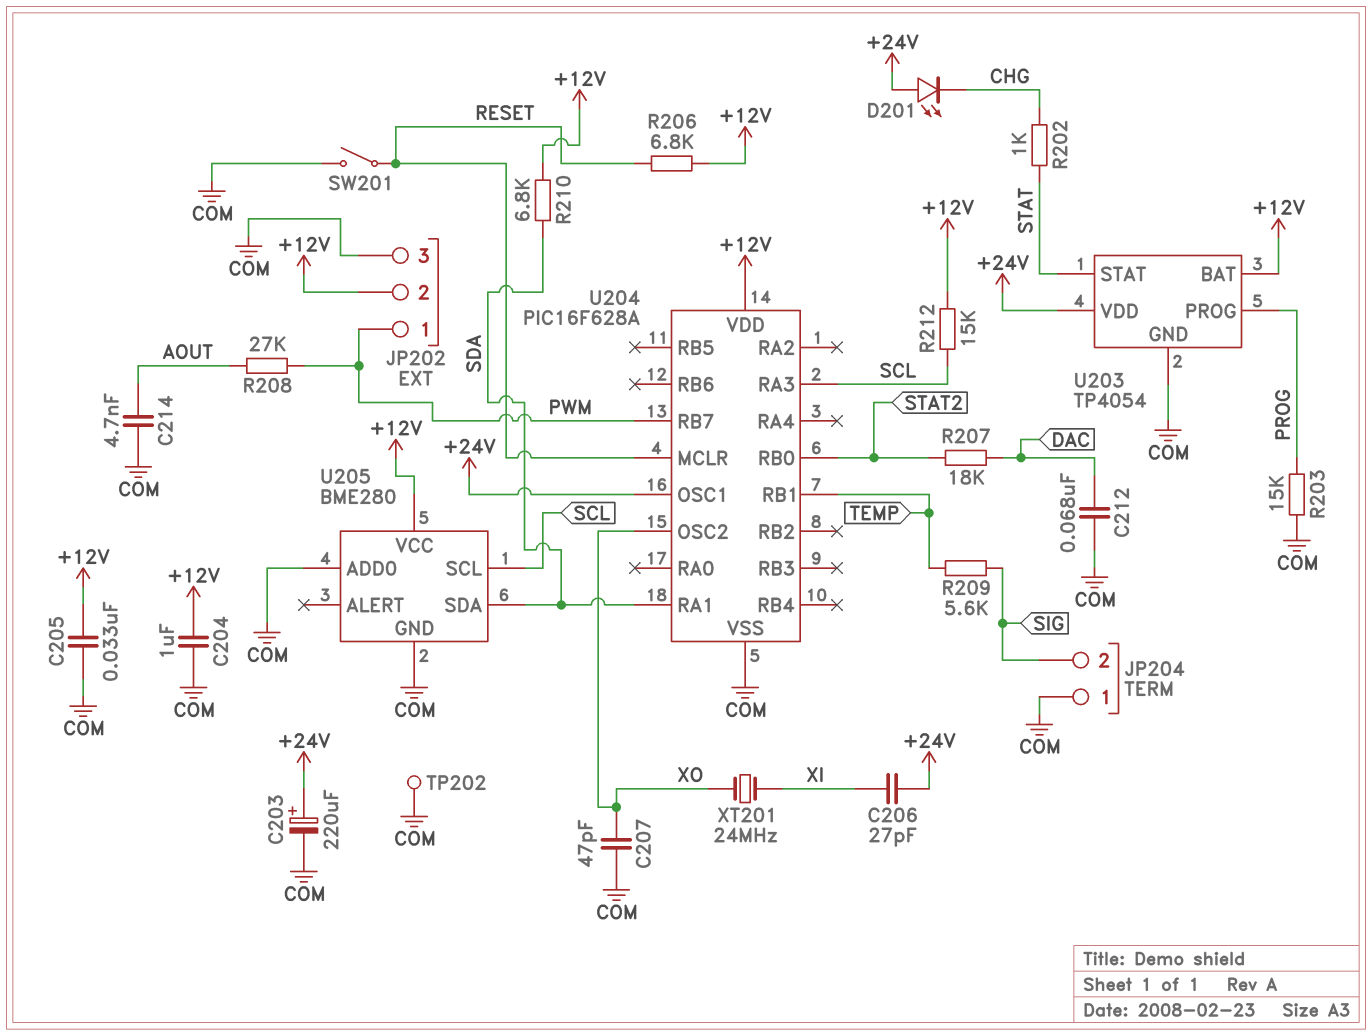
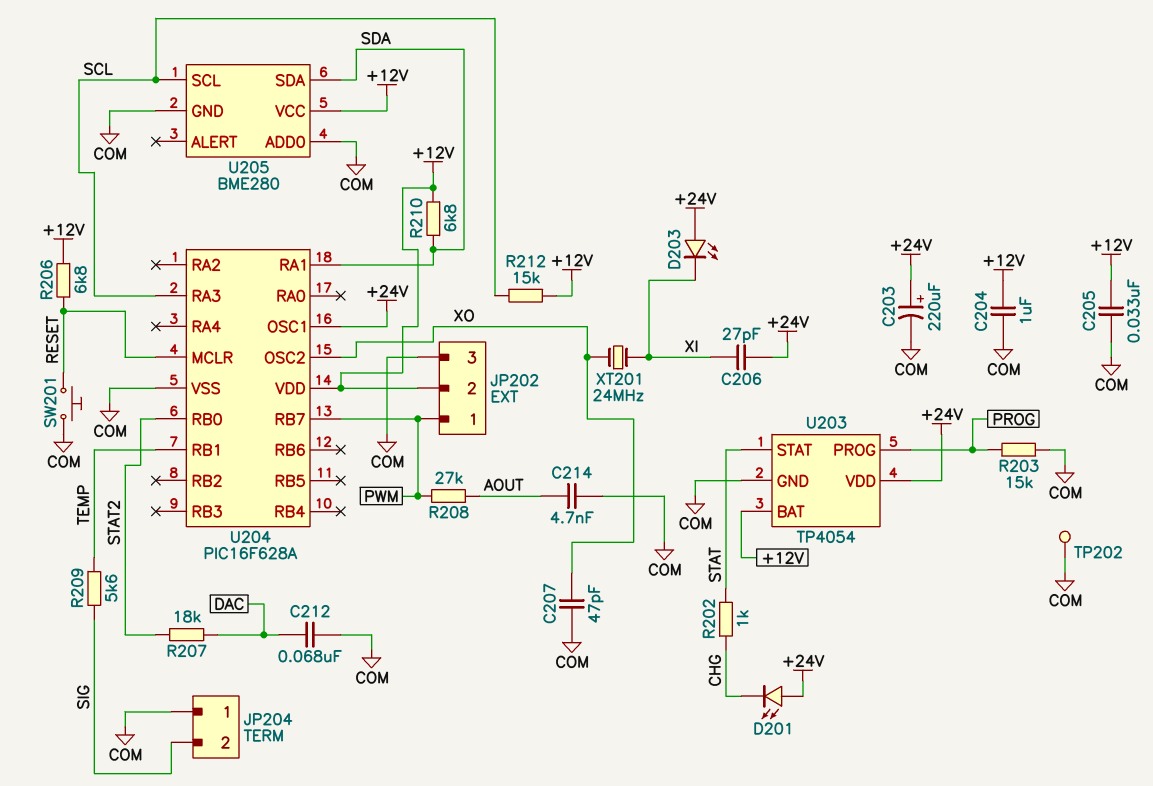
D203: none -> LED (A +24V, K XI)
SW201: switch (COM, RESET) -> button (COM, RESET)

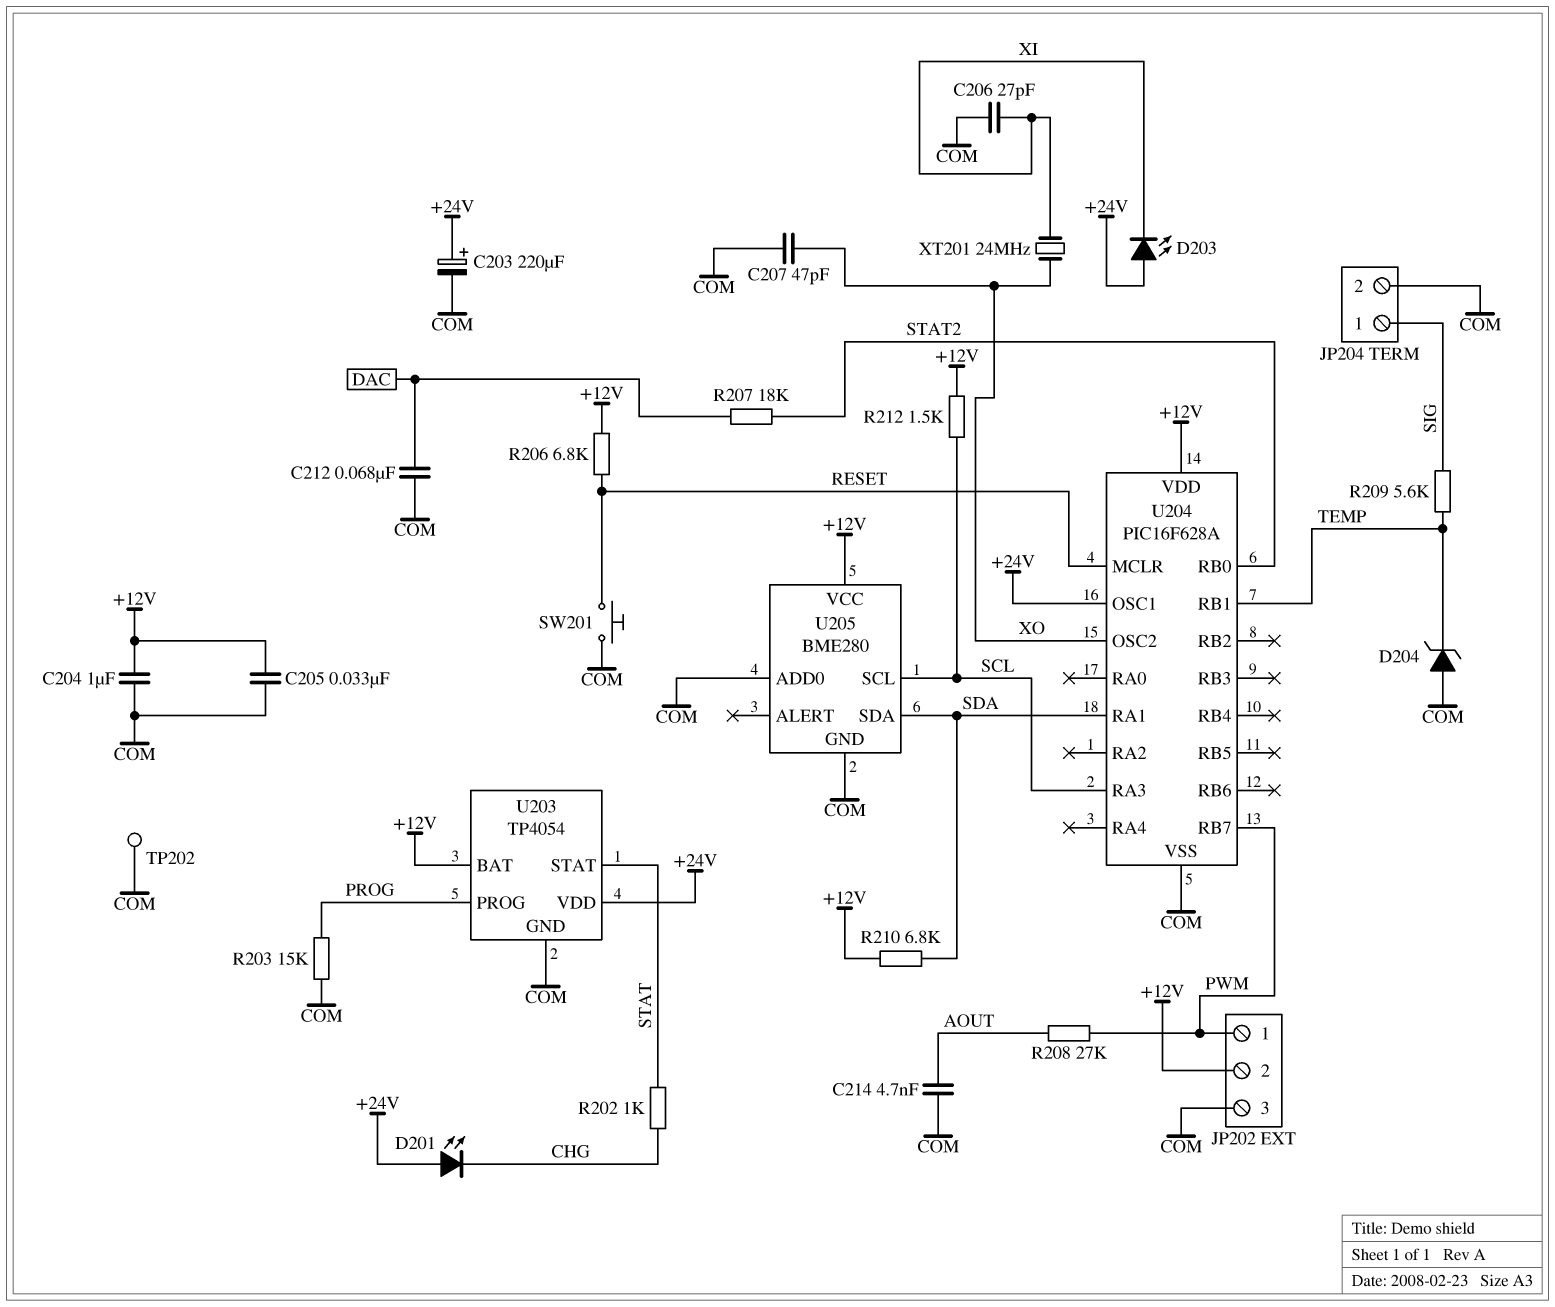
C206: 27pF (+24V, XI) -> 27pF (COM, XI)
D204: none -> zener (A COM, K TEMP)
JP204 pin 1: COM -> SIG
JP204 pin 2: SIG -> COM
R212: 15k (+12V, SCL) -> 1.5k (+12V, SCL)

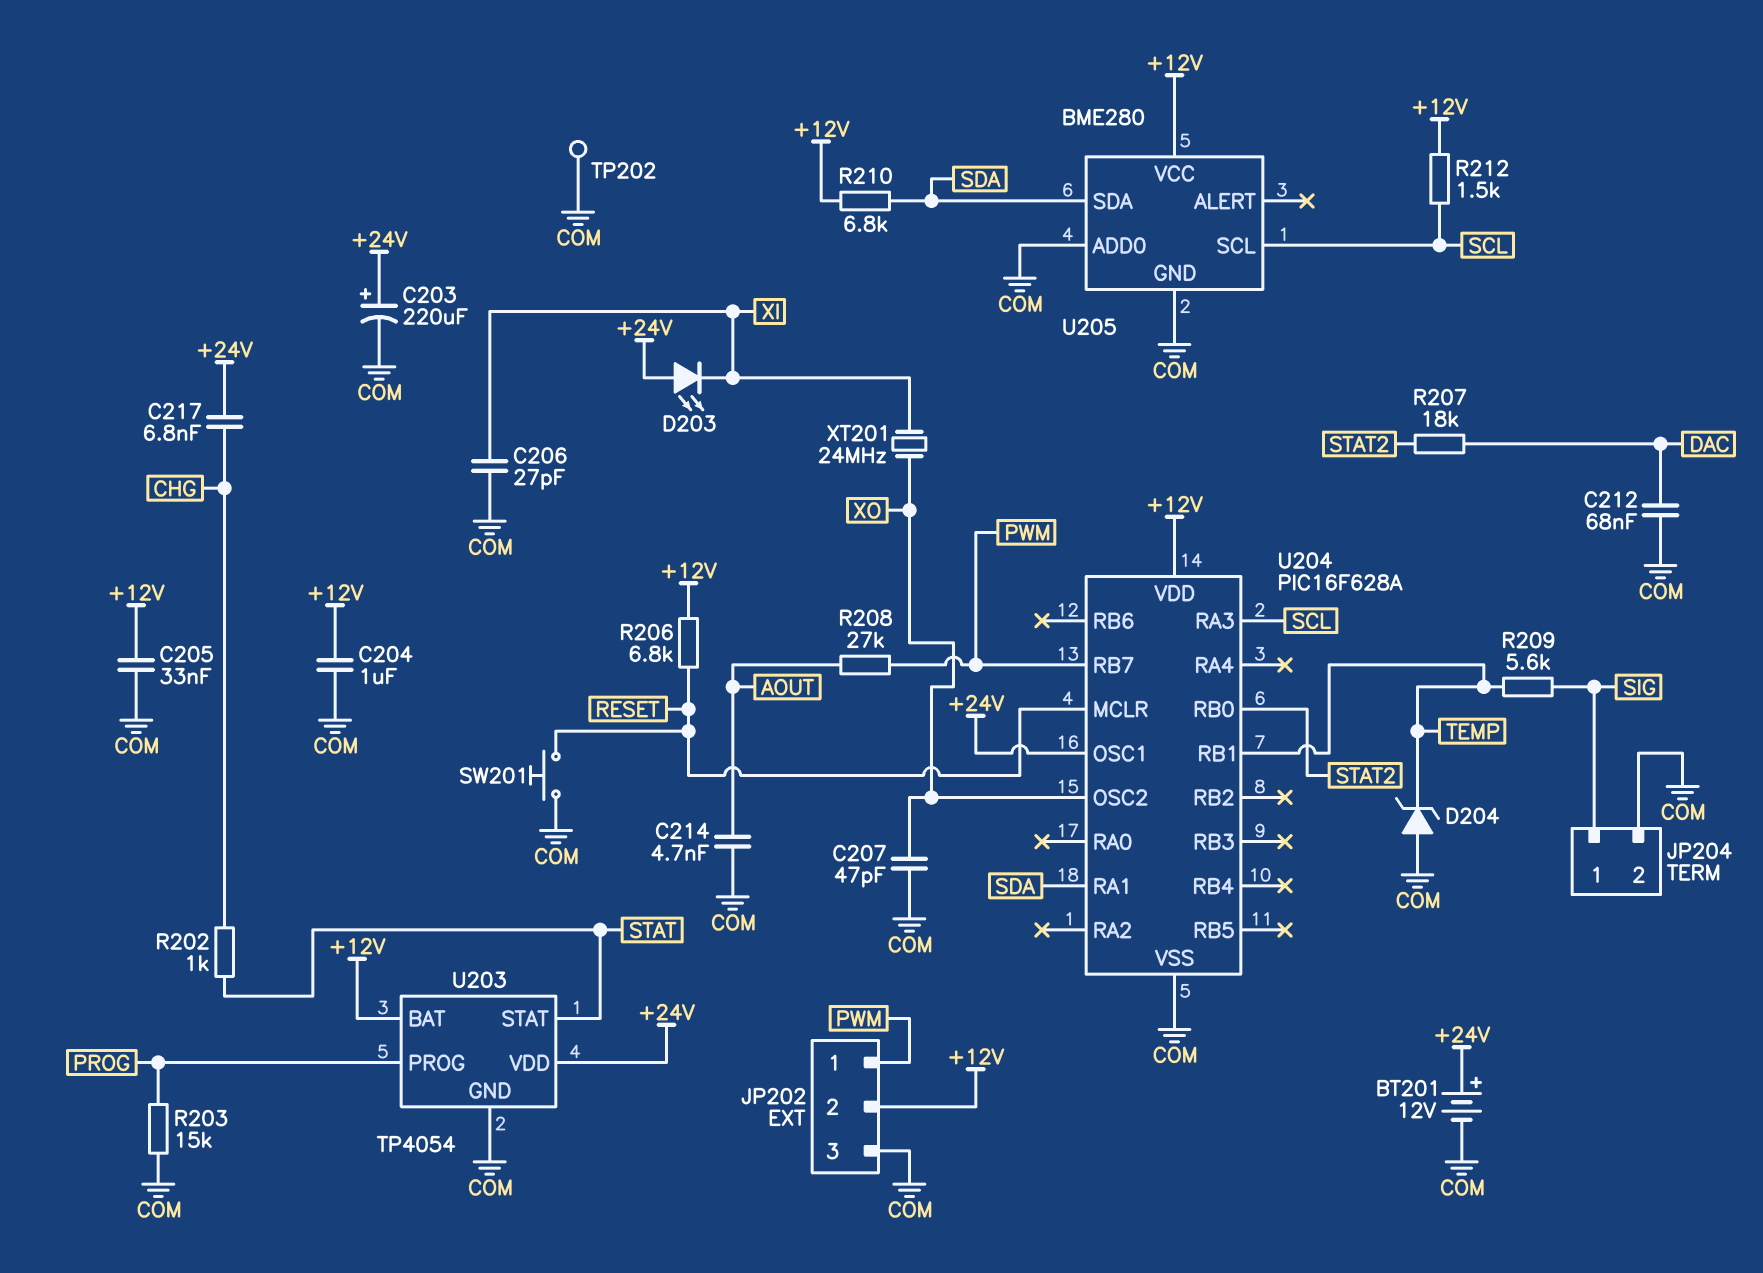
BT201: none -> 12V (plus +24V, minus COM)
C217: none -> 6.8nF (+24V, CHG)
D201: LED (A +24V, K CHG) -> none

